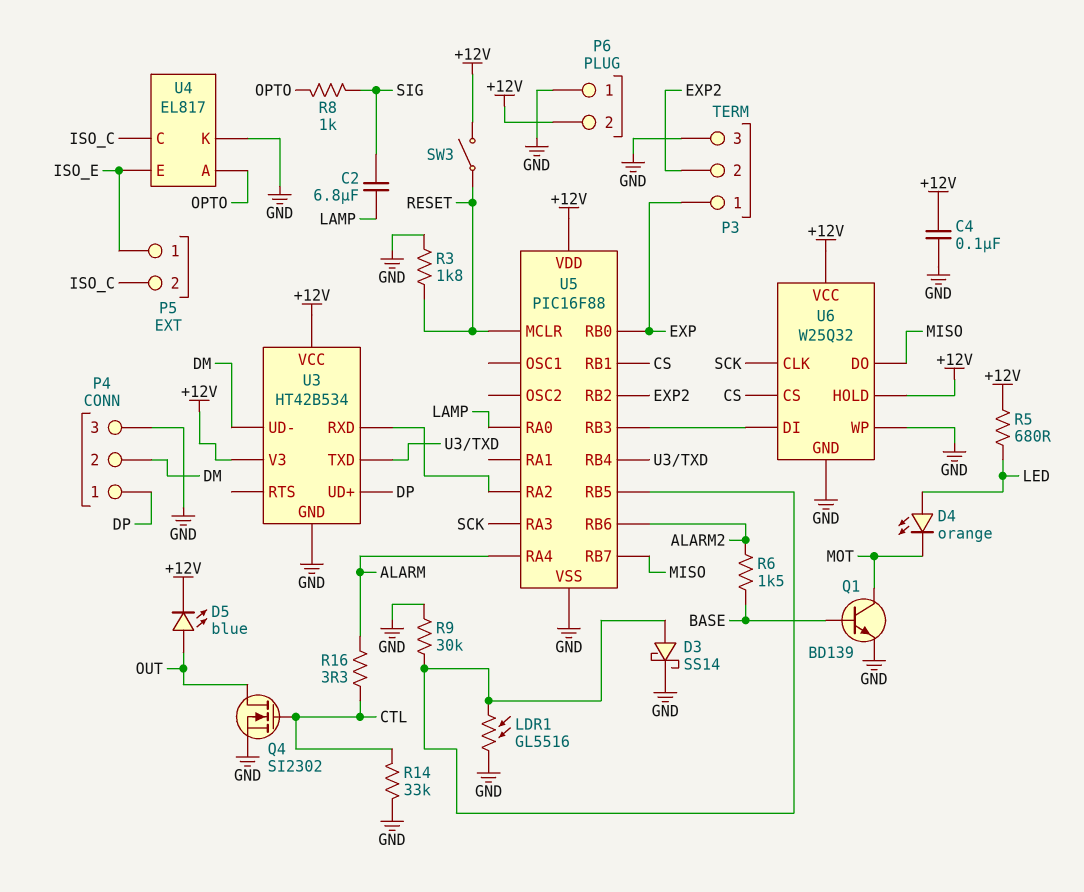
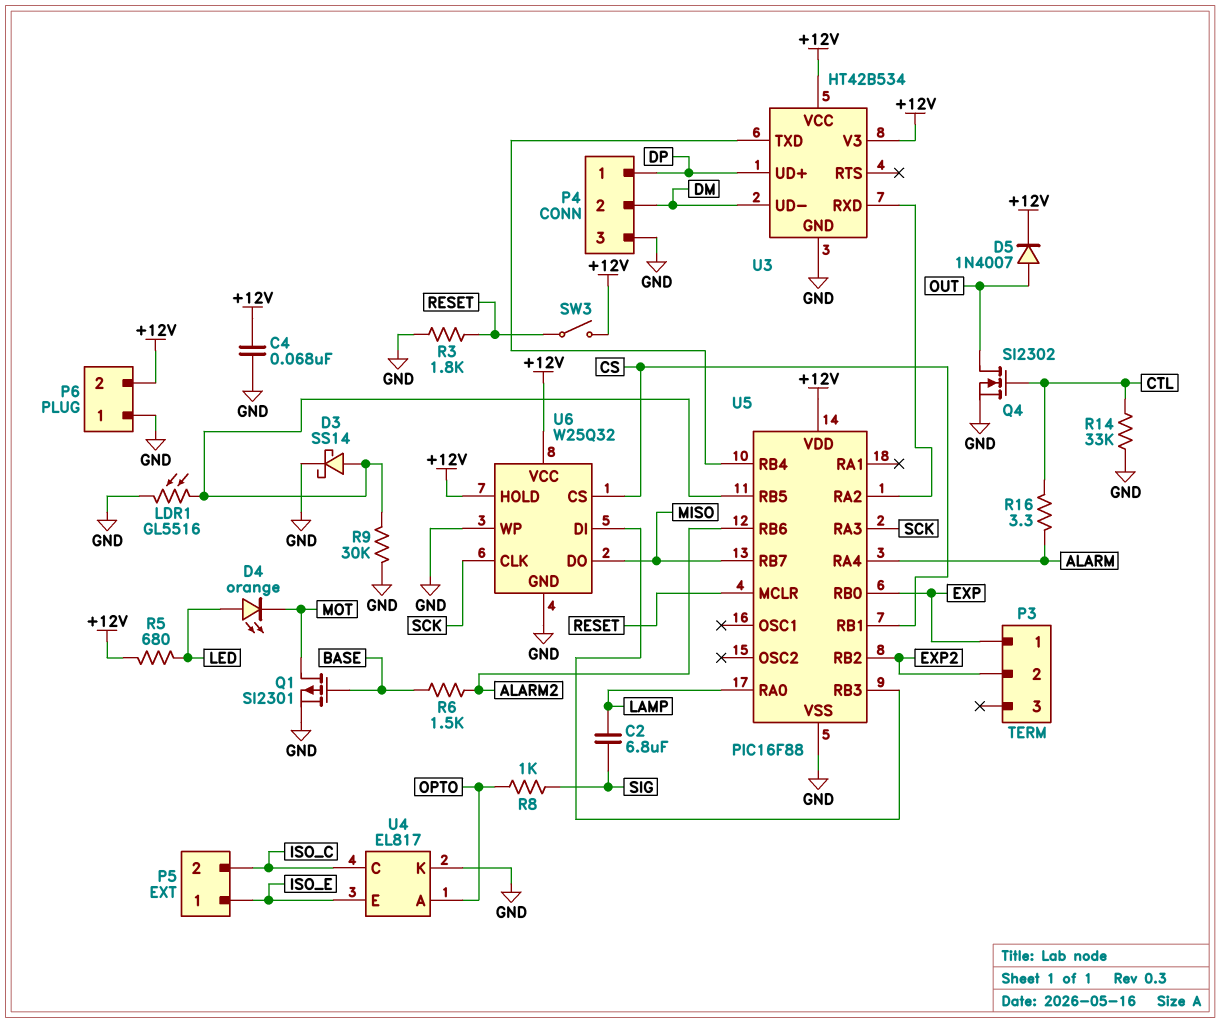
C4: 100nF (+12V, GND) -> 68nF (+12V, GND)
D5: LED blue (A OUT, K +12V) -> diode 1N4007 (A OUT, K +12V)
P3 pin 3: GND -> none
Q1: NPN BD139 (B BASE, C MOT, E GND) -> PMOS SI2301 (G BASE, D MOT, S GND)

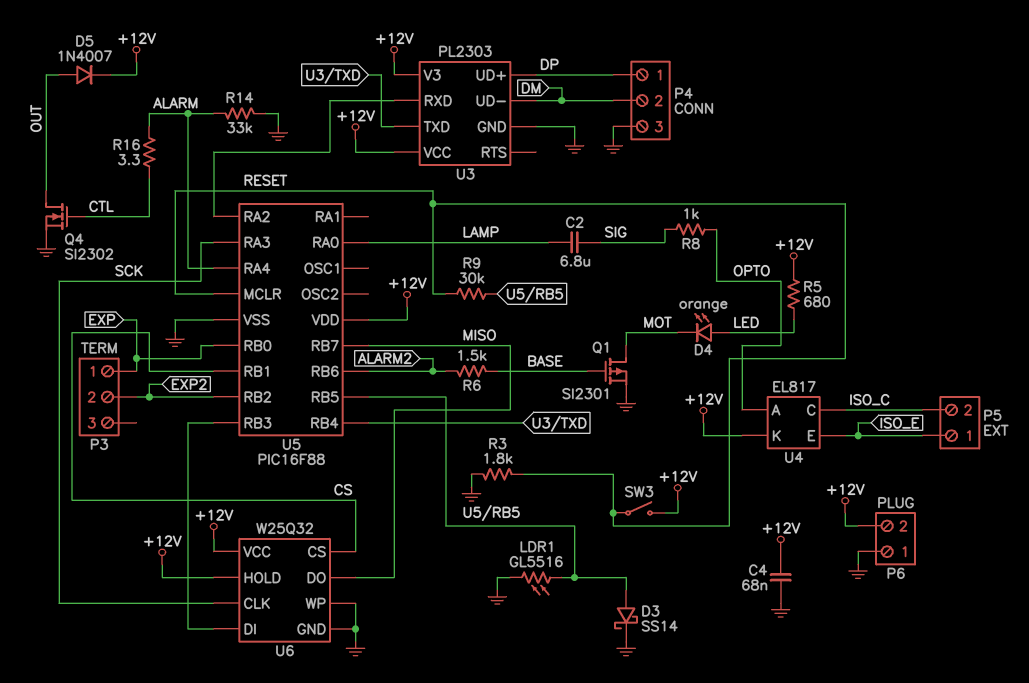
R9: 30k (GND, U5/RB5) -> 30k (RESET, U5/RB5)
R14: 33k (CTL, GND) -> 33k (ALARM, GND)
U3: HT42B534 -> PL2303
U4 pin K: GND -> +12V

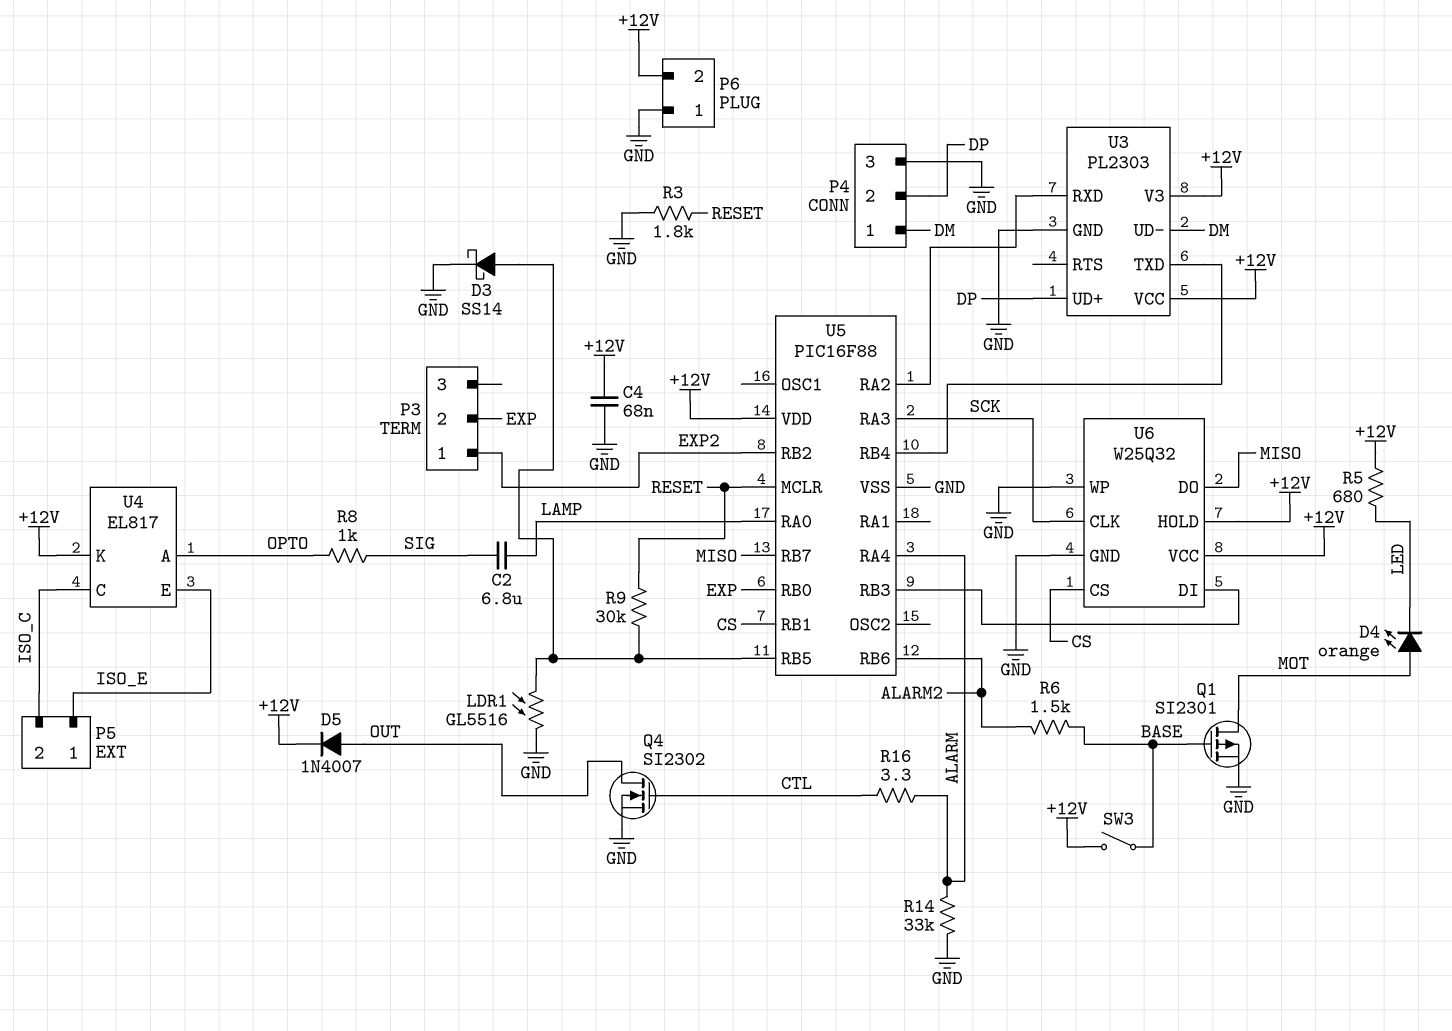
D4: LED orange (A LED, K MOT) -> LED orange (A MOT, K LED)
P3 pin 1: EXP -> EXP2
P3 pin 2: EXP2 -> EXP
P4 pin 1: DP -> DM
P4 pin 2: DM -> DP
SW3: switch (+12V, RESET) -> switch (+12V, BASE)

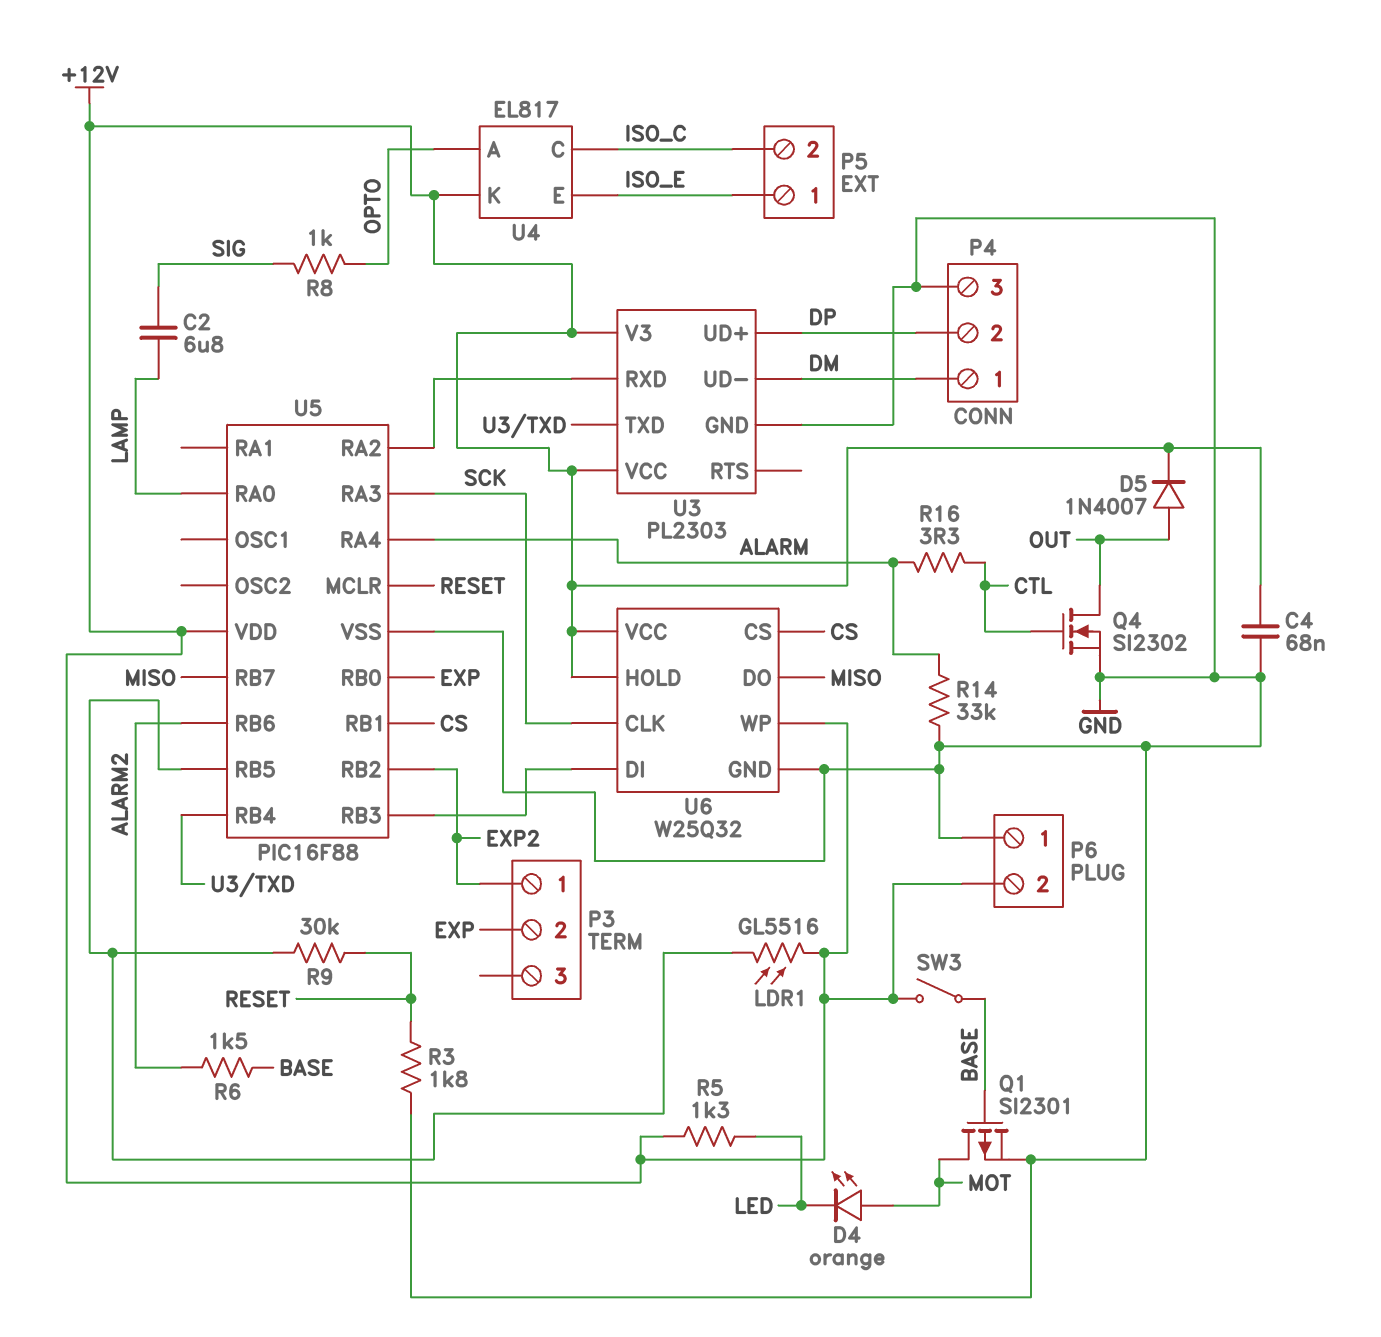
D3: schottky SS14 (A U5/RB5, K GND) -> none
LDR1: GL5516 (GND, U5/RB5) -> GL5516 (+12V, U5/RB5)
R5: 680 (+12V, LED) -> 1.3k (+12V, LED)
U6 pin WP: GND -> +12V

